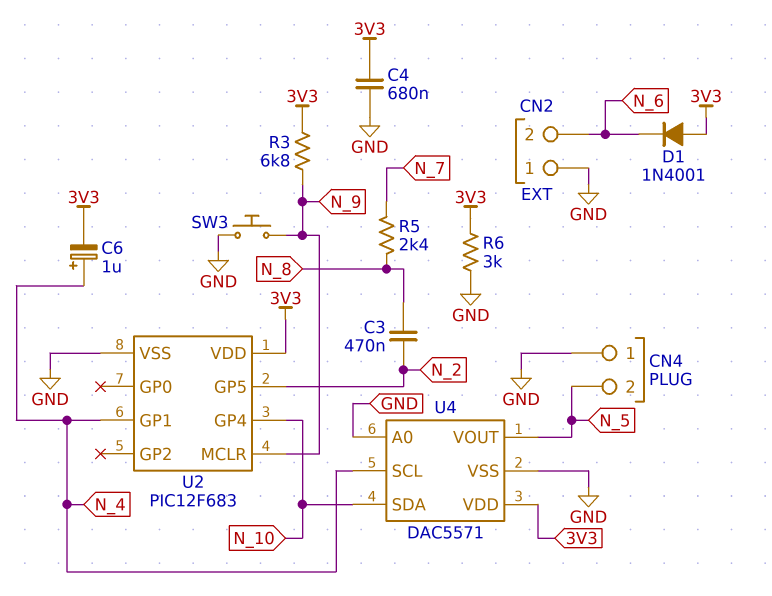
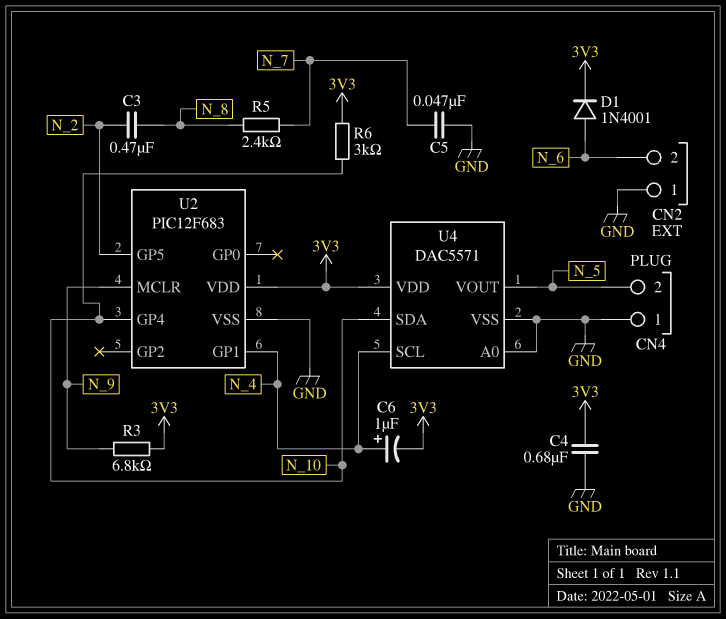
C5: none -> 47nF (GND, N_7)
D1: diode 1N4001 (A 3V3, K N_6) -> diode 1N4001 (A N_6, K 3V3)
R6: 3k (3V3, GND) -> 3k (3V3, N_10)
SW3: button (GND, N_9) -> none

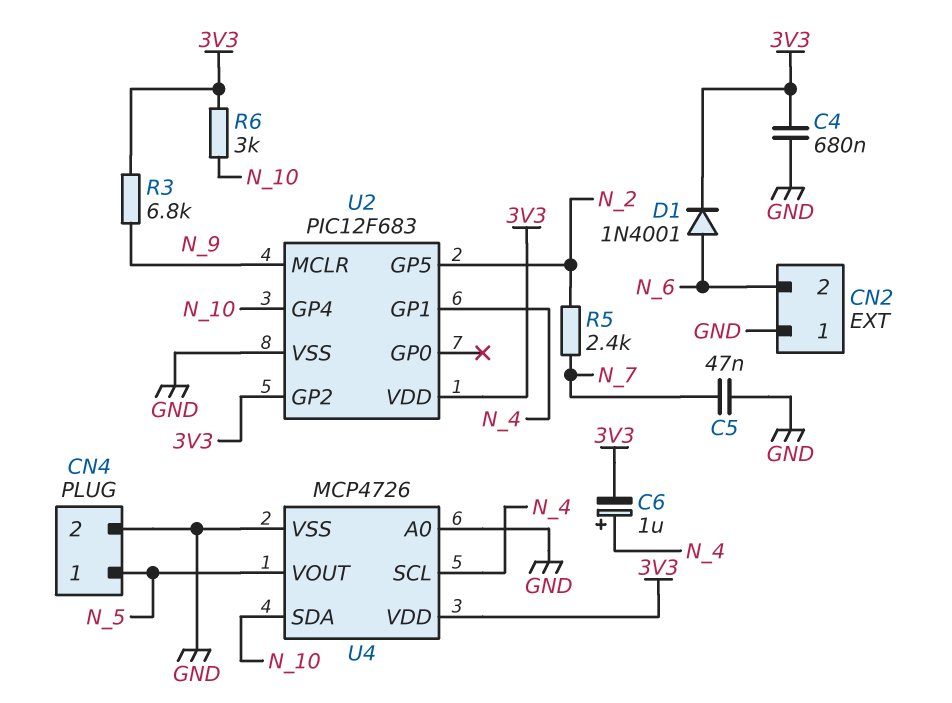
C3: 470nF (N_2, N_8) -> none
CN4 pin 1: GND -> N_5
CN4 pin 2: N_5 -> GND
R5: 2.4k (N_7, N_8) -> 2.4k (N_2, N_7)
U2 pin GP2: none -> 3V3
U4: DAC5571 -> MCP4726

